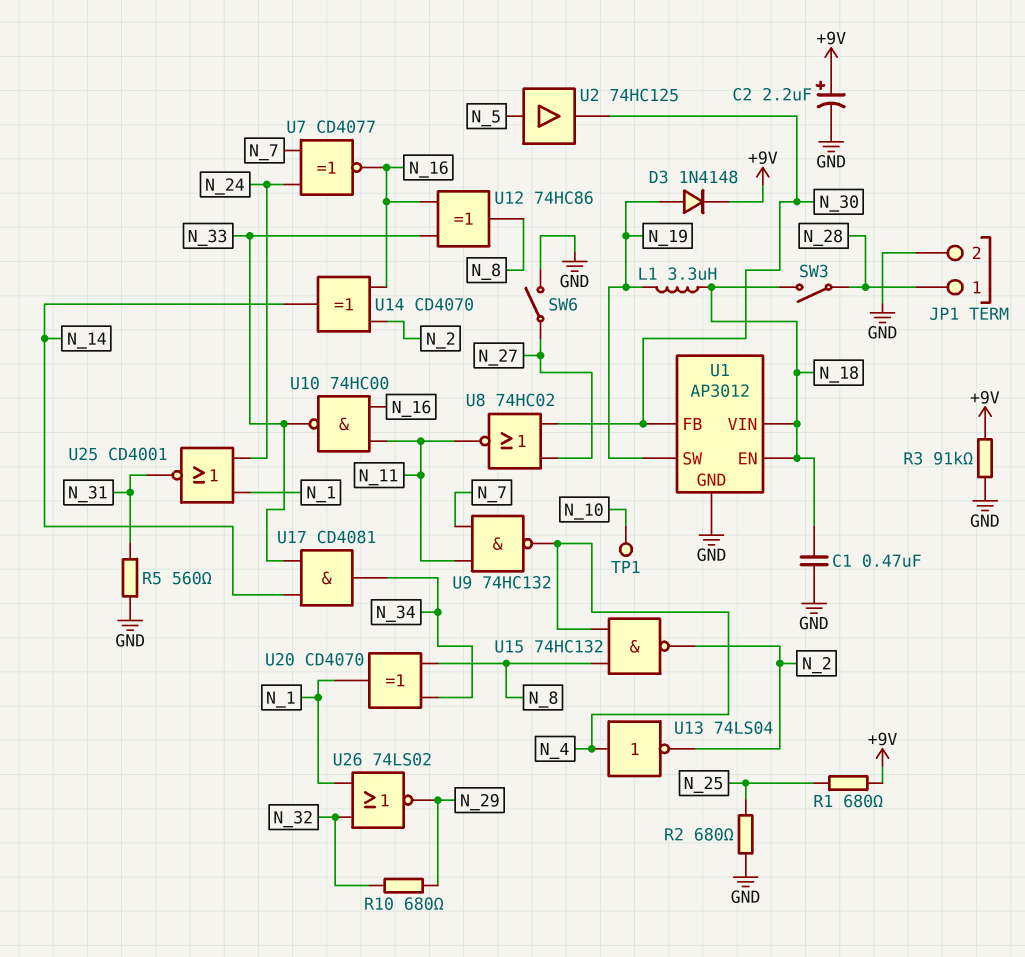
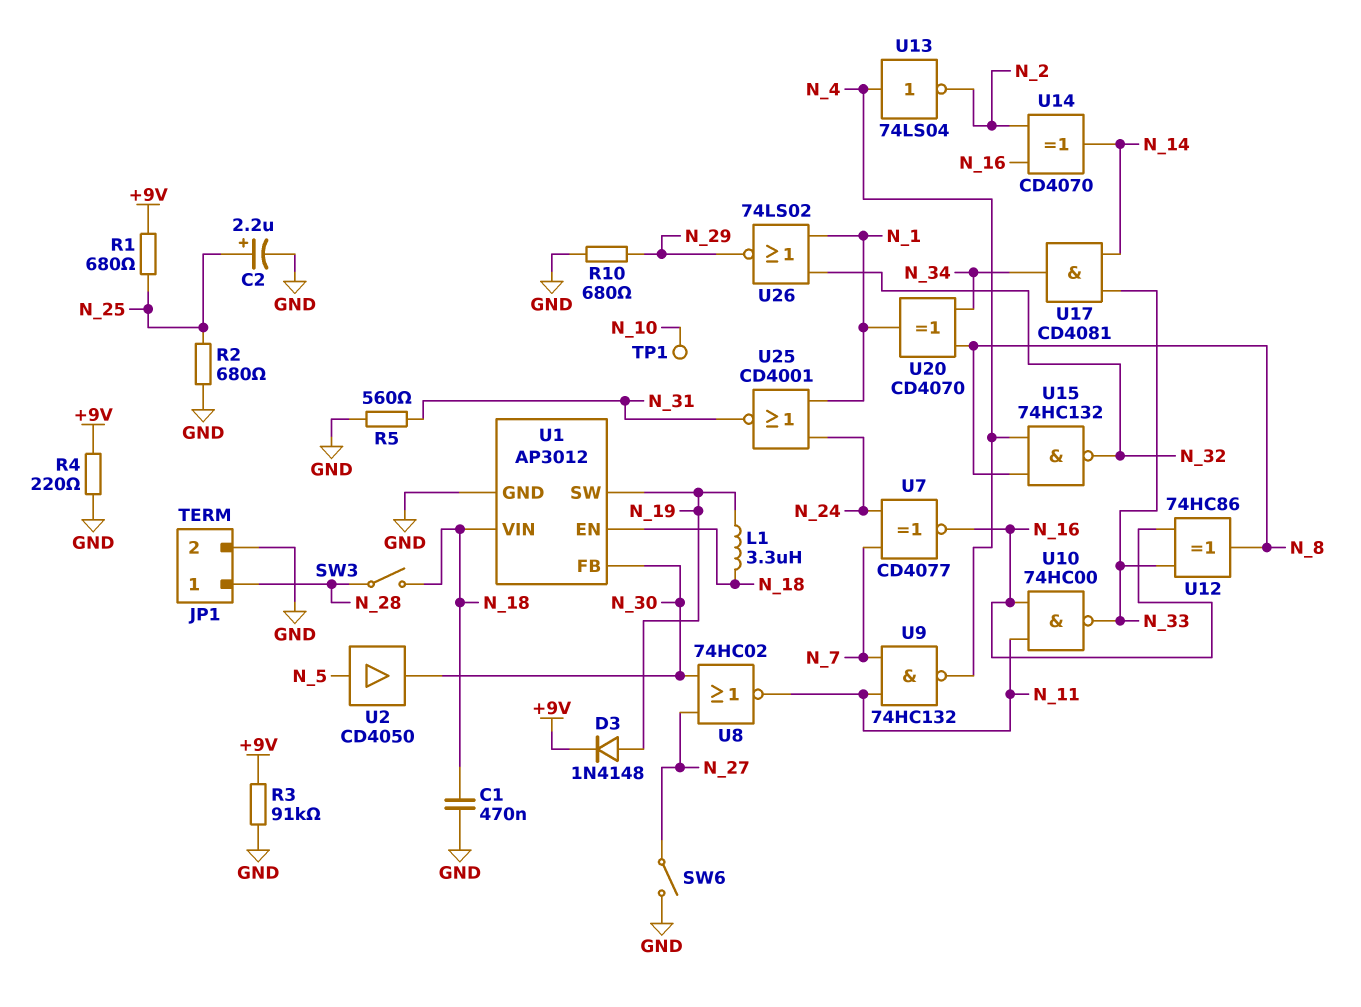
C2: 2.2uF (plus +9V, minus GND) -> 2.2uF (plus N_25, minus GND)
R4: none -> 220 (+9V, GND)
R10: 680 (N_29, N_32) -> 680 (GND, N_29)
U2: buffer 74HC125 (in N_5, out N_30) -> buffer CD4050 (in N_5, out N_30)
U15: NAND 74HC132 (in N_4, in N_8, out N_2) -> NAND 74HC132 (in N_4, in N_8, out N_32)

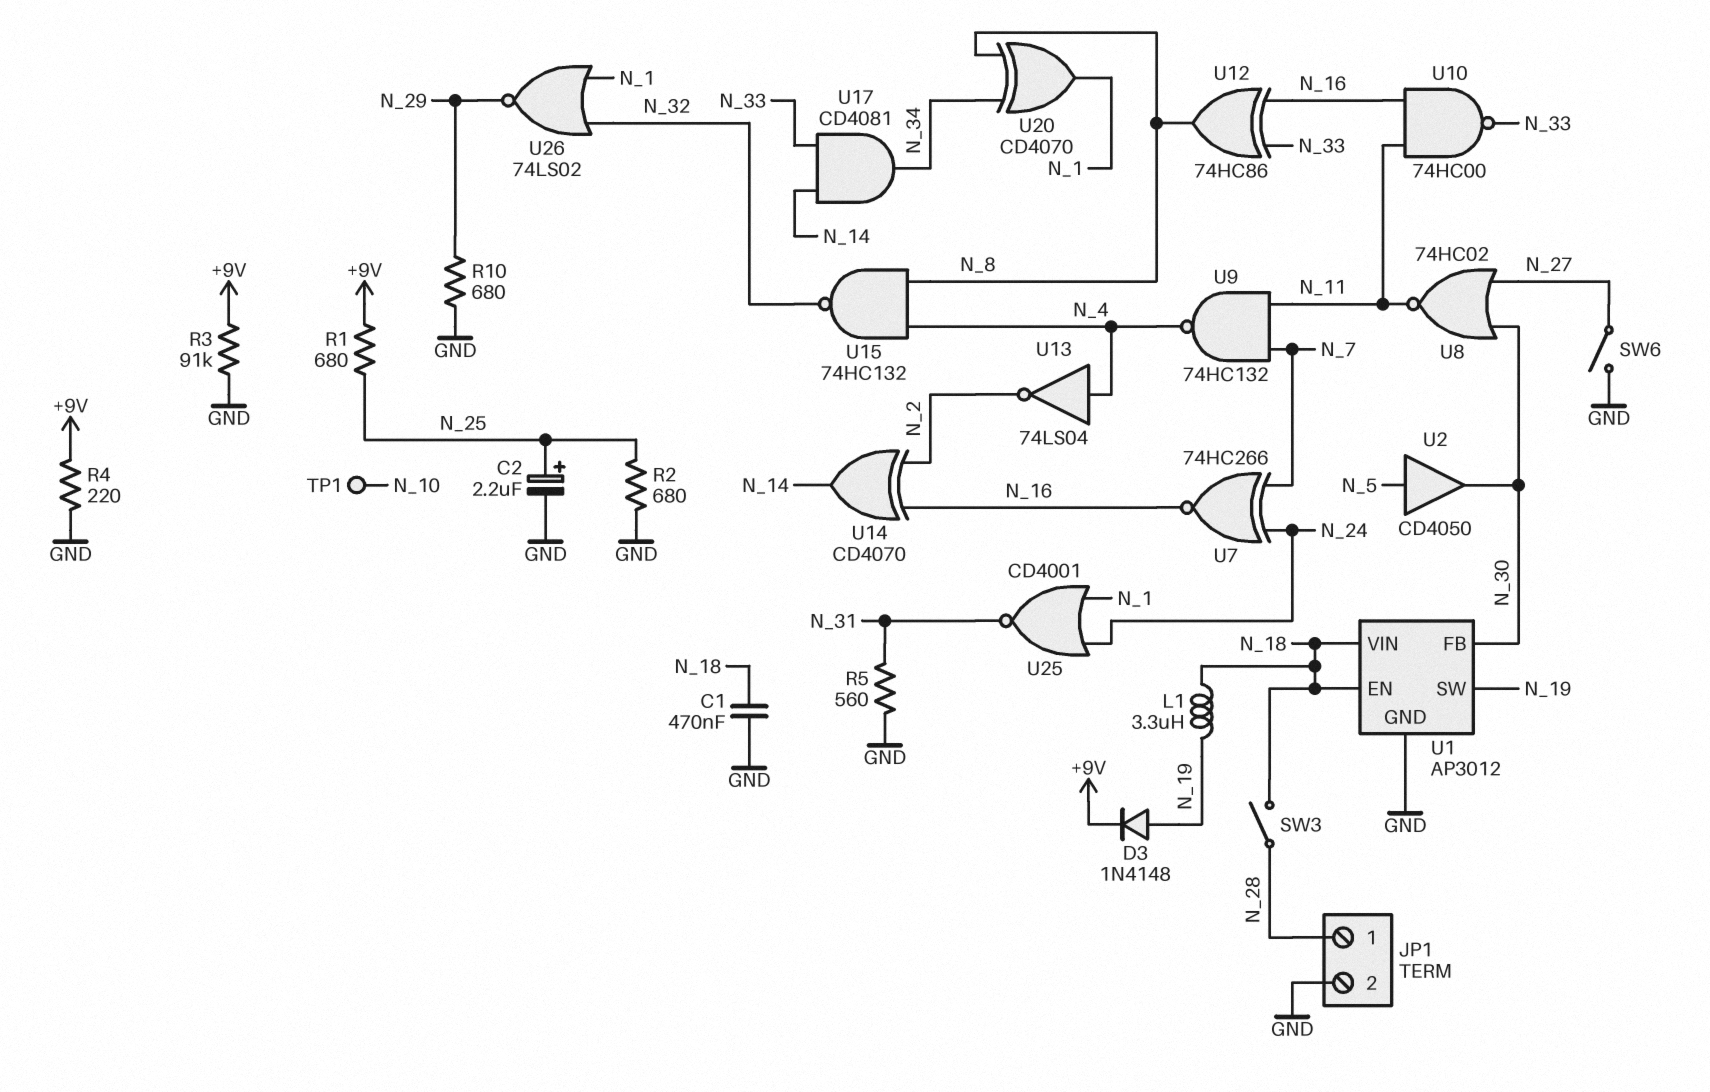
U7: XNOR CD4077 (in N_7, in N_24, out N_16) -> XNOR 74HC266 (in N_7, in N_24, out N_16)

